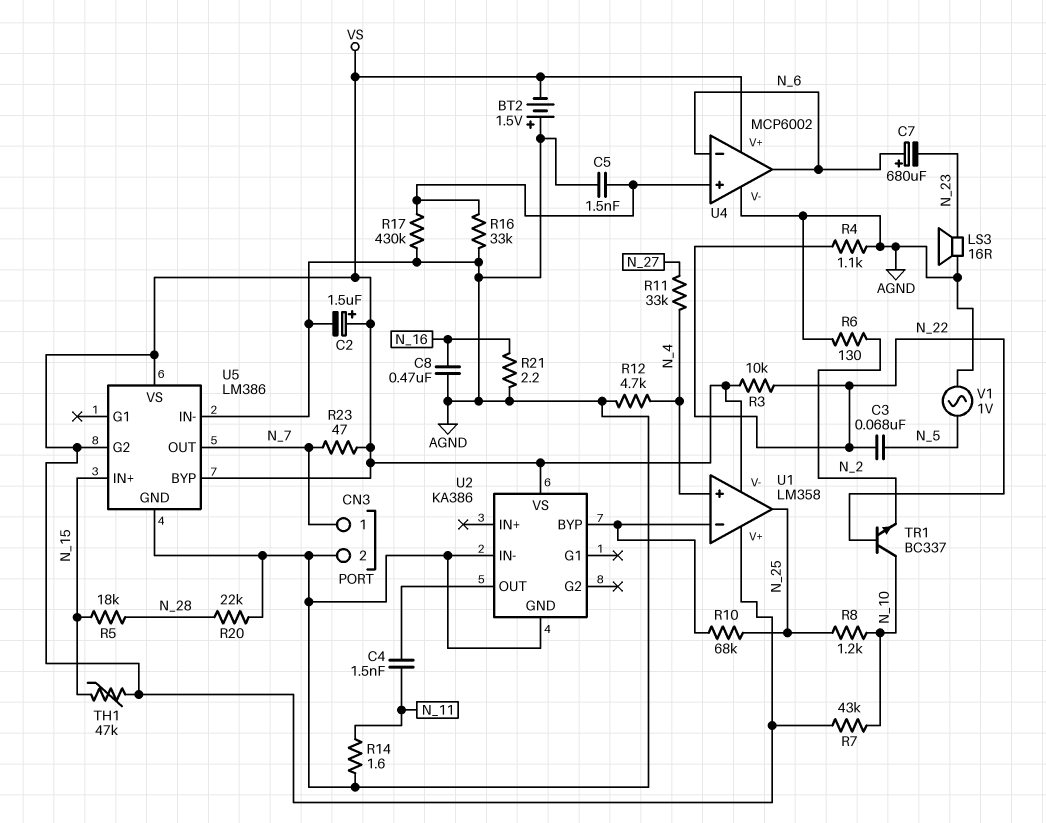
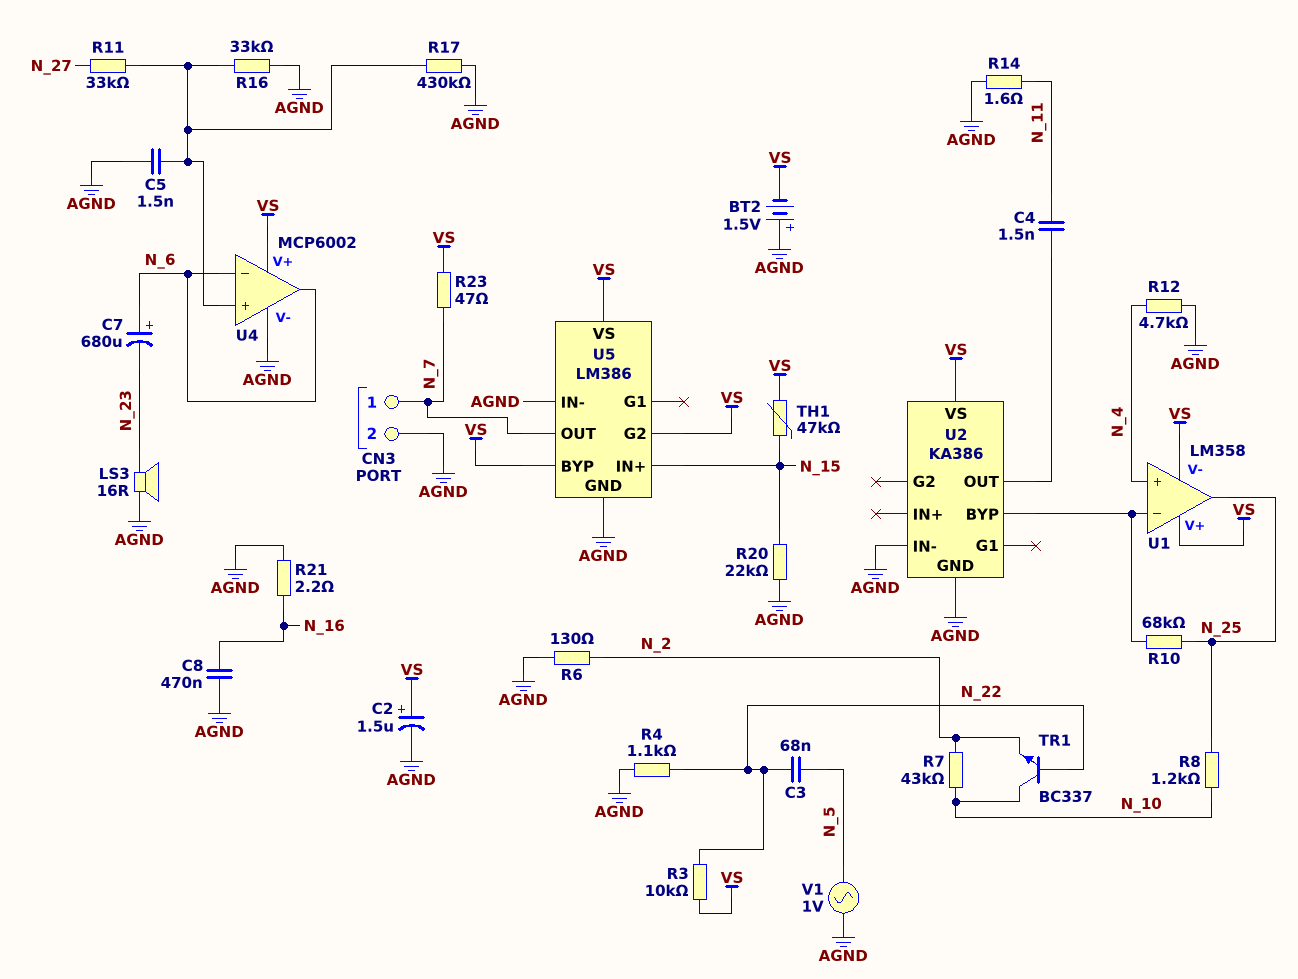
R5: 18k (N_15, N_28) -> none
R7: 43k (N_10, VS) -> 43k (N_2, N_10)
R11: 33k (N_4, N_27) -> 33k (N_27, U4/in+)
R20: 22k (AGND, N_28) -> 22k (AGND, N_15)

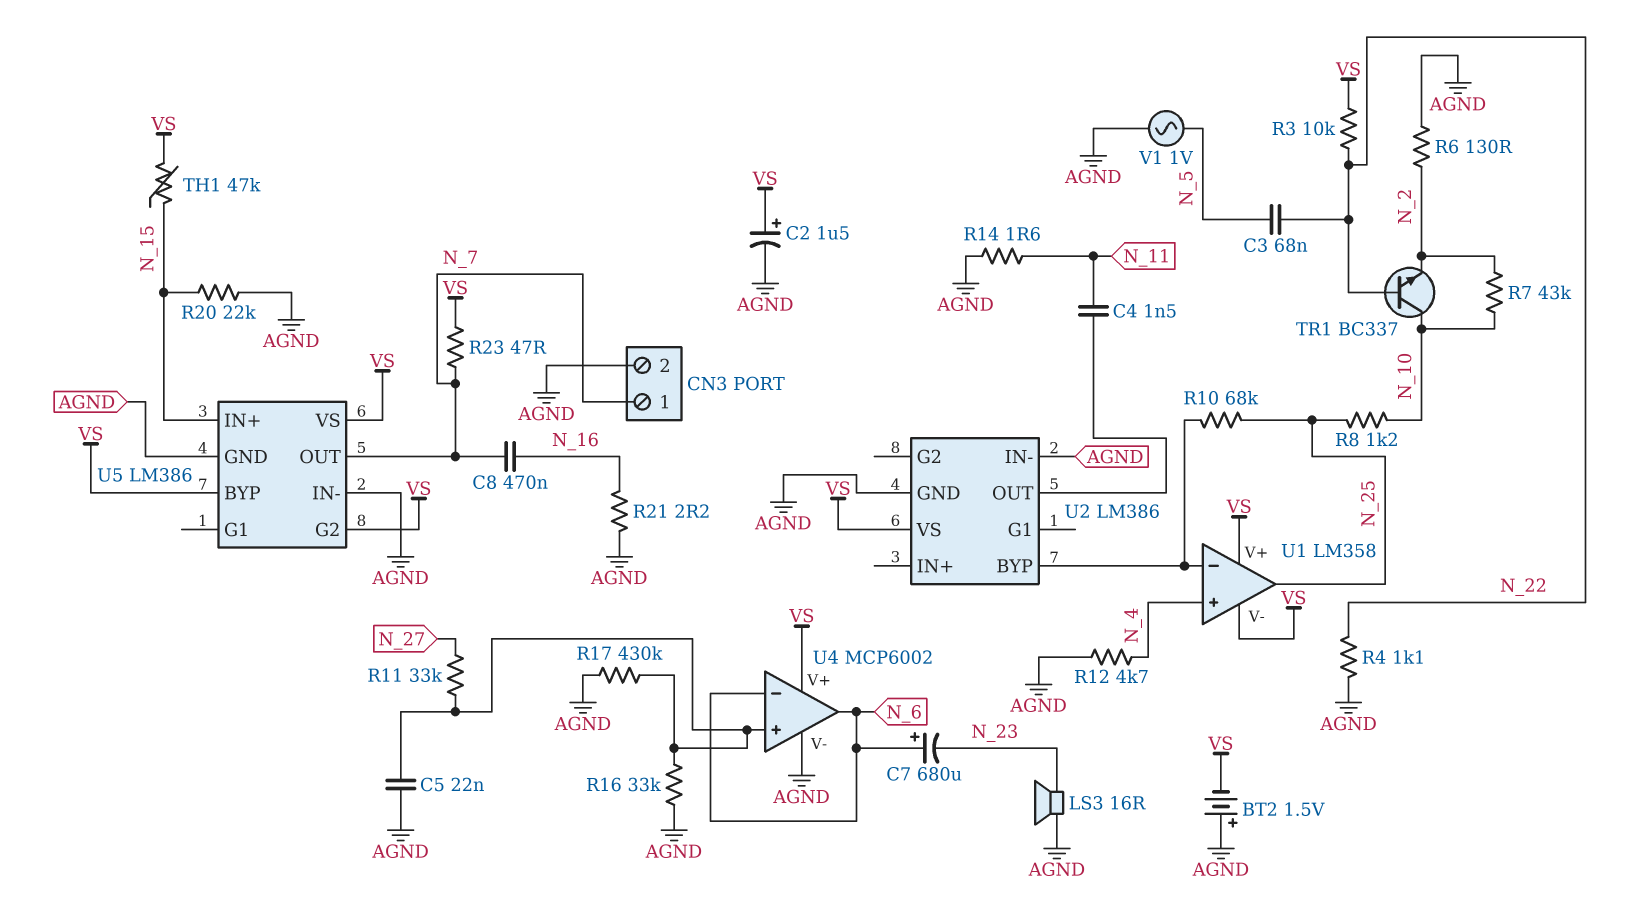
C5: 1.5nF (AGND, U4/in+) -> 22nF (AGND, U4/in+)
C8: 470nF (AGND, N_16) -> 470nF (N_7, N_16)
U2: KA386 -> LM386

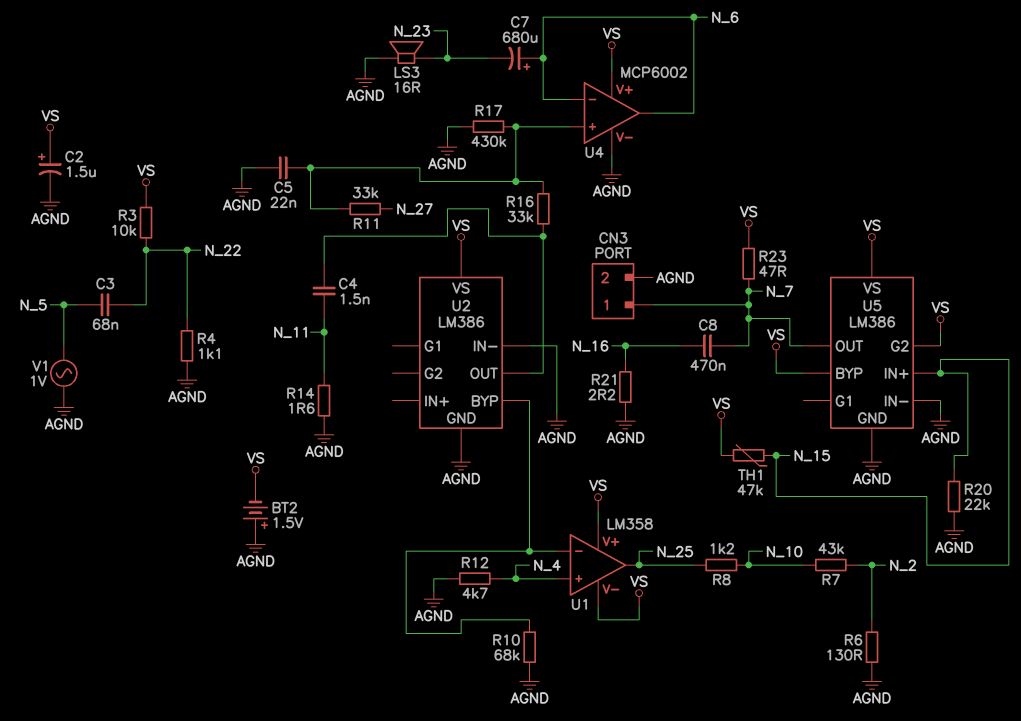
R10: 68k (N_25, U1/in-) -> 68k (AGND, U1/in-)
R16: 33k (AGND, U4/in+) -> 33k (U2/OUT, U4/in+)
TR1: NPN BC337 (B N_22, C N_10, E N_2) -> none

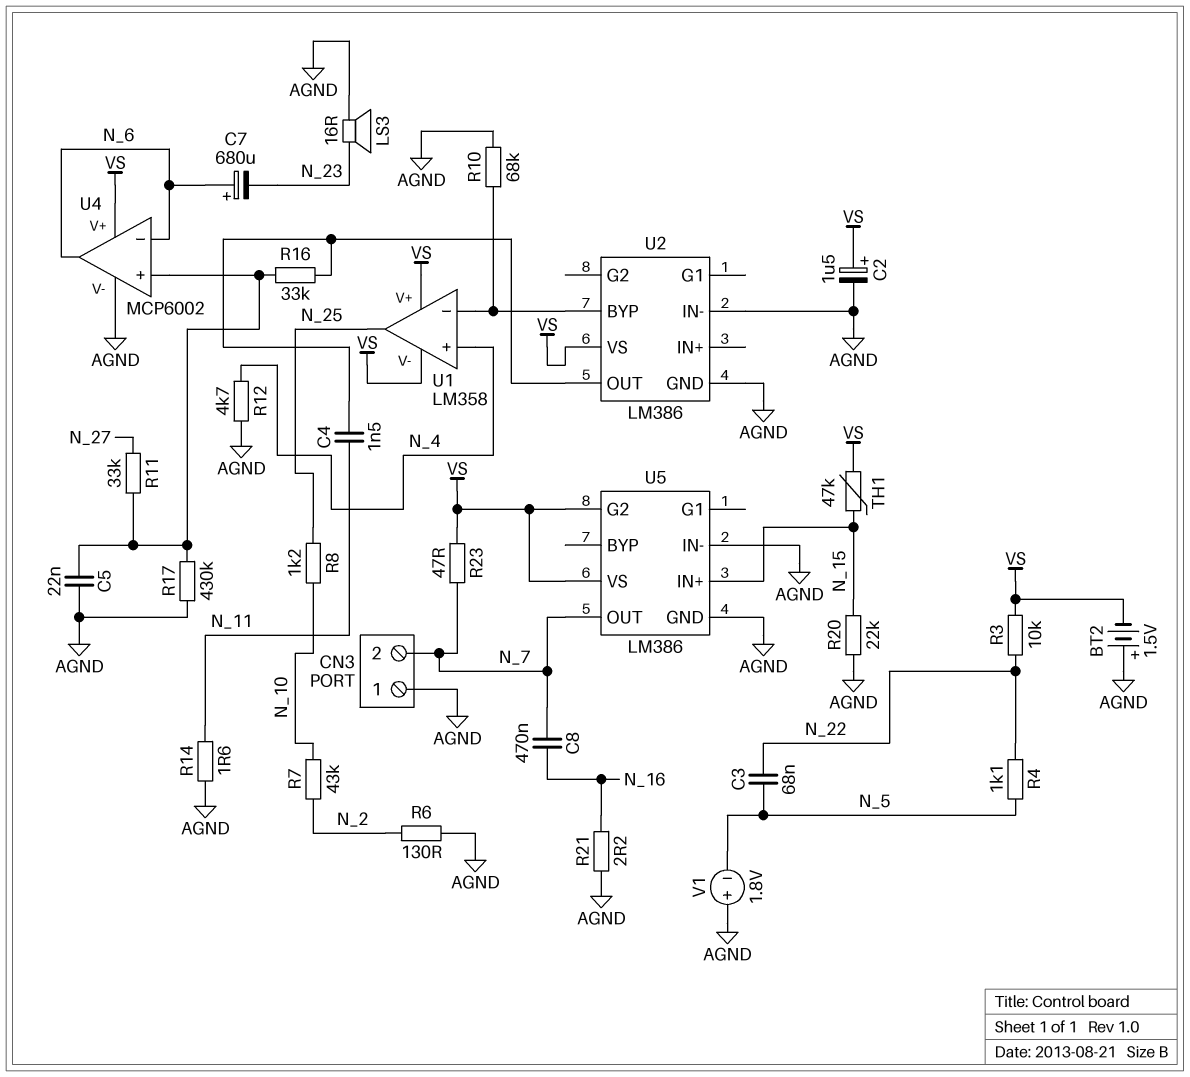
CN3 pin 1: N_7 -> AGND
CN3 pin 2: AGND -> N_7
R4: 1.1k (AGND, N_22) -> 1.1k (N_5, N_22)
U5 pin BYP: VS -> none
V1: AC 1V (AGND, N_5) -> 1.8V (plus AGND, minus N_5)

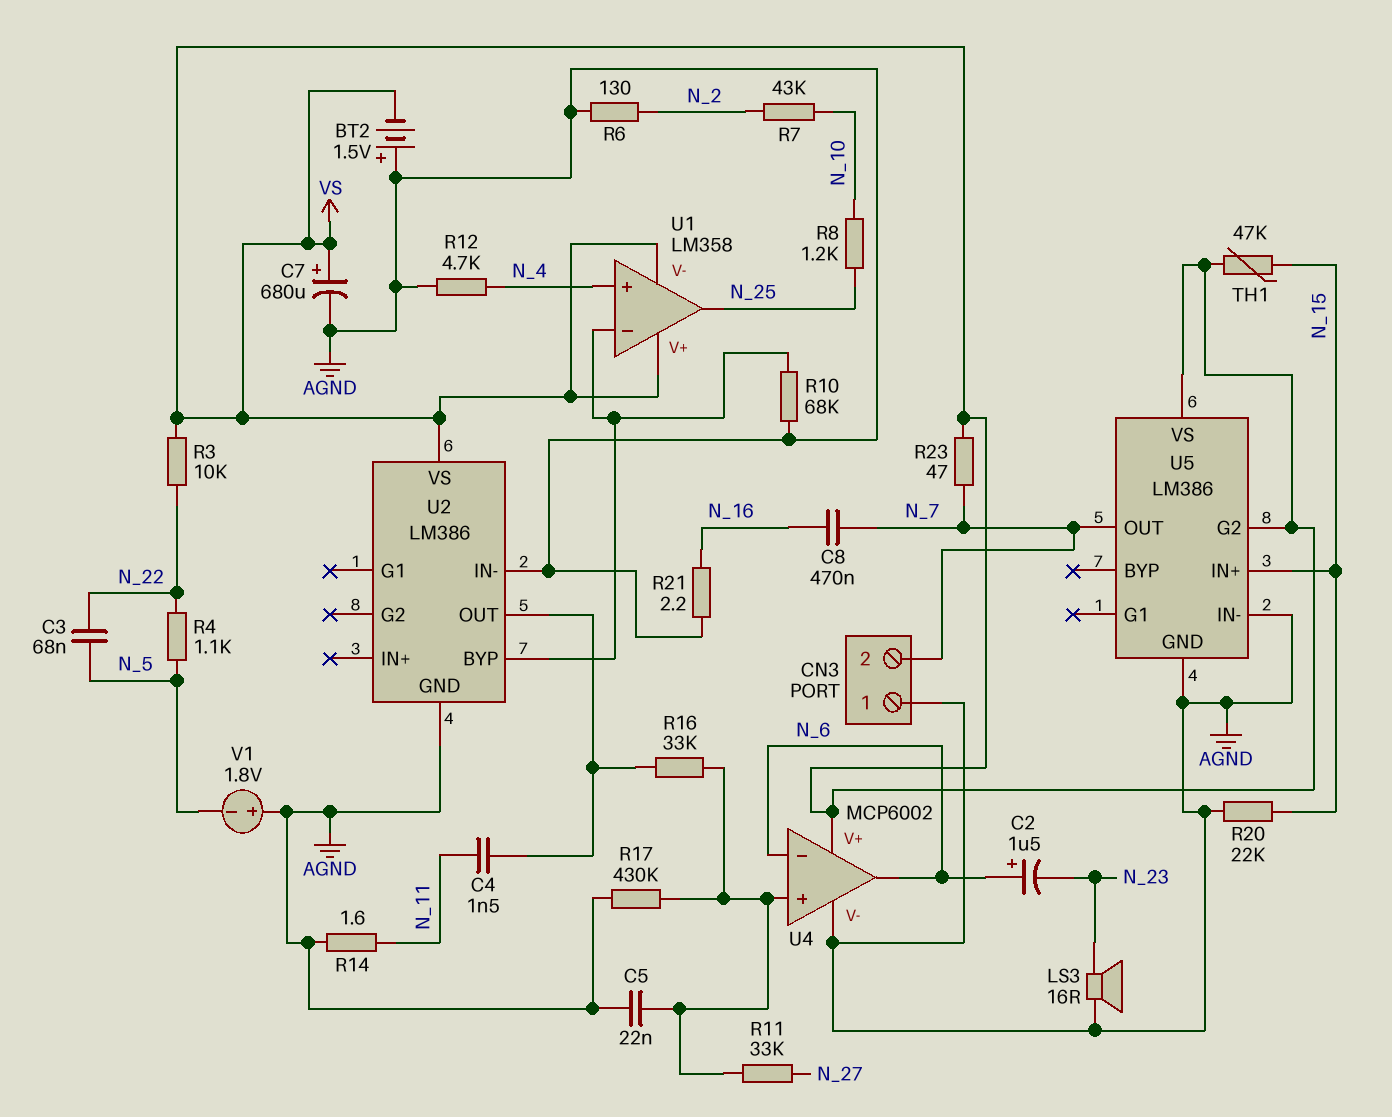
C2: 1.5uF (plus VS, minus AGND) -> 1.5uF (plus N_6, minus N_23)
C7: 680uF (plus N_6, minus N_23) -> 680uF (plus VS, minus AGND)

